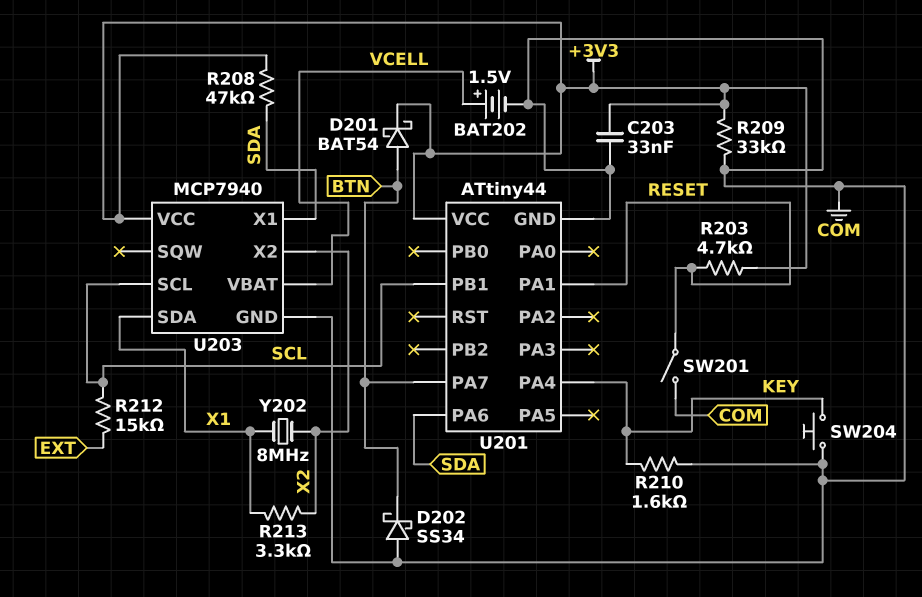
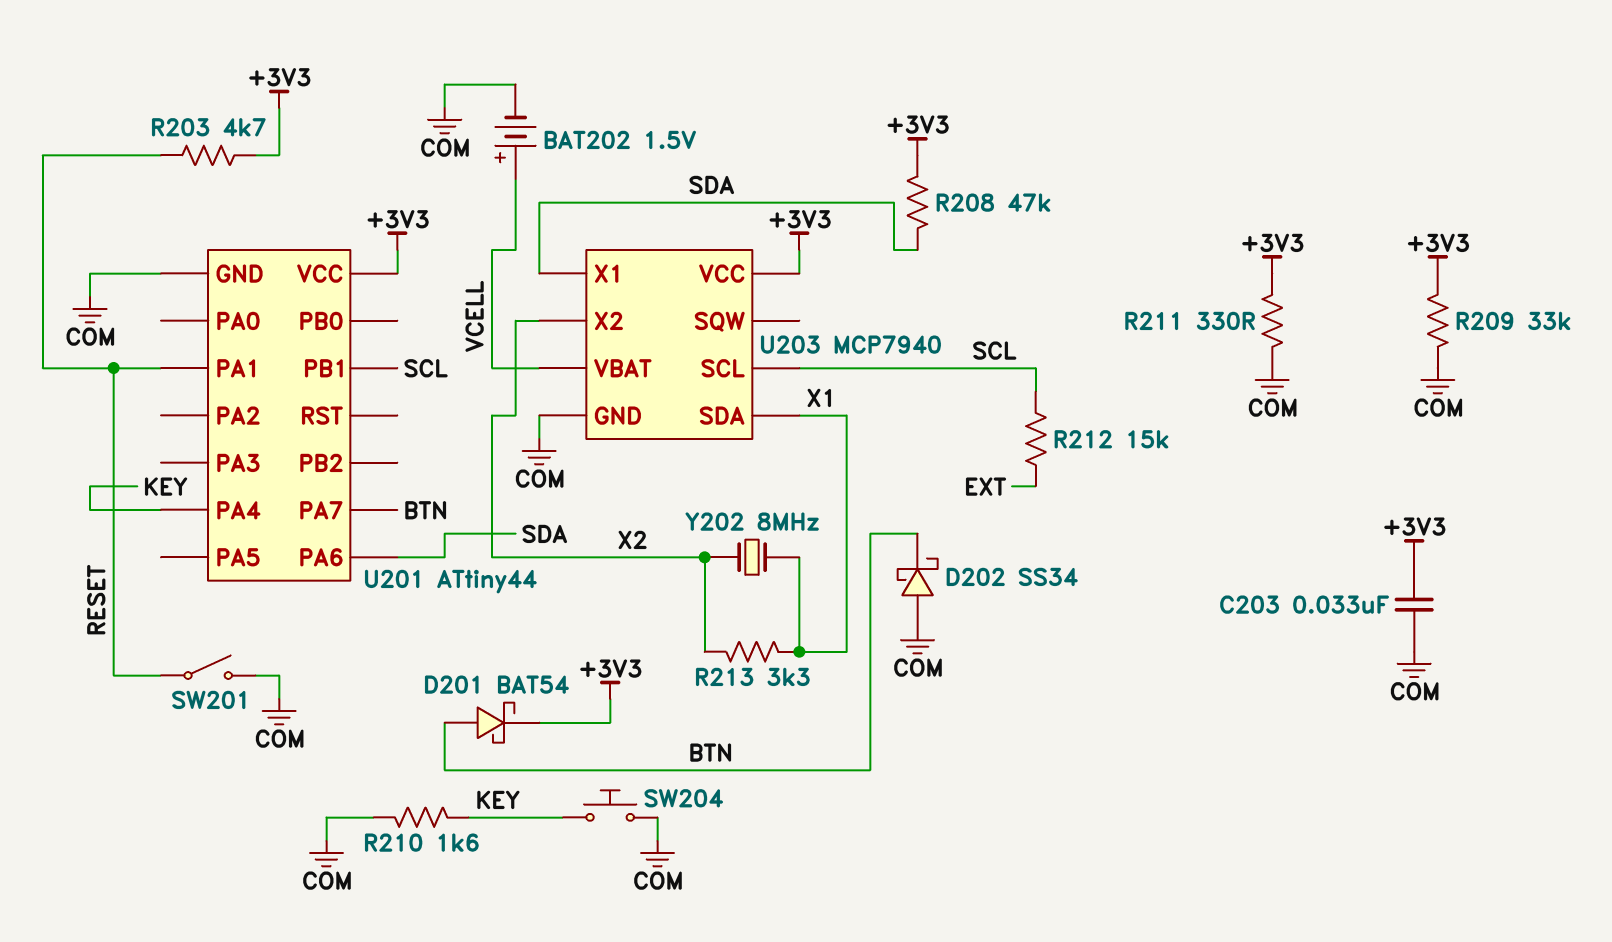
R211: none -> 330 (+3V3, COM)

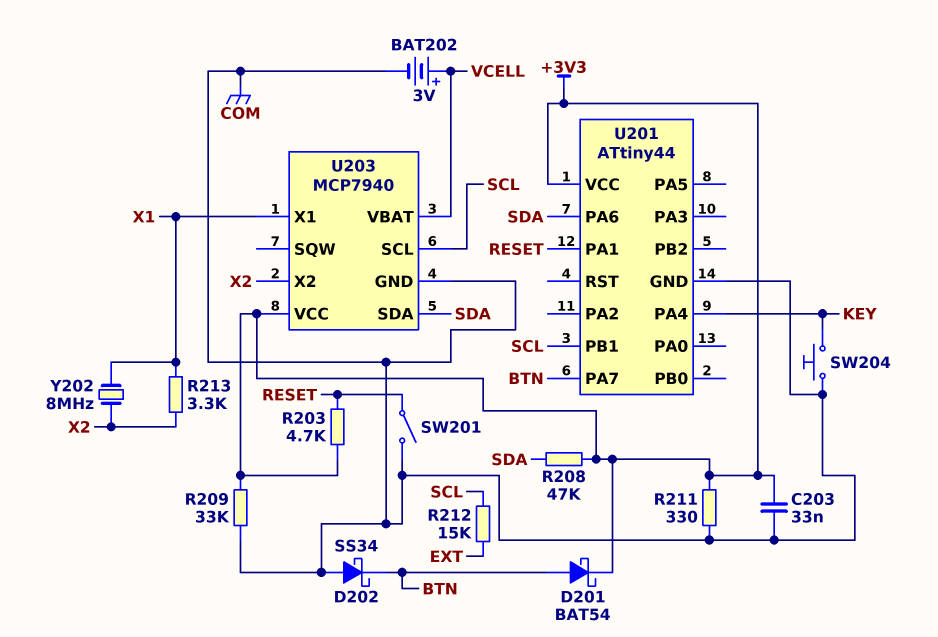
BAT202: 1.5V (plus VCELL, minus COM) -> 3V (plus VCELL, minus COM)
R210: 1.6k (COM, KEY) -> none
U203 pin SDA: X1 -> SDA
U203 pin X1: SDA -> X1

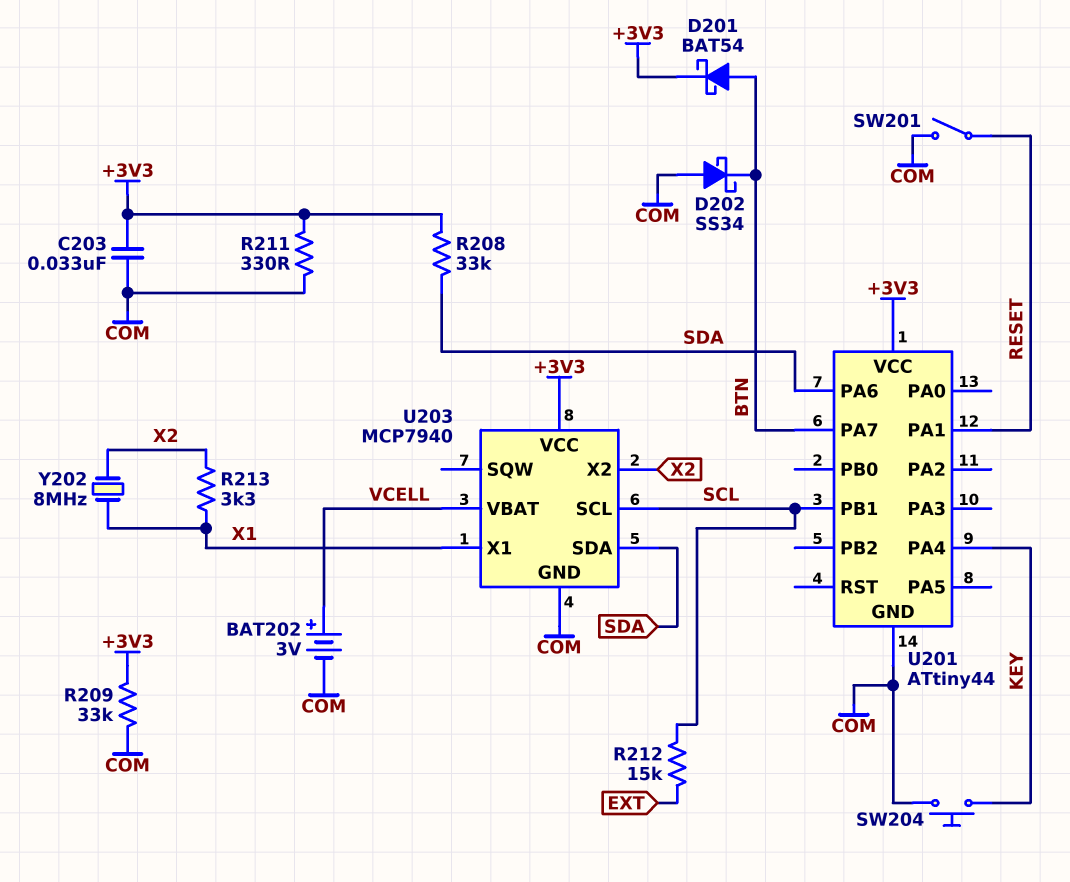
R203: 4.7k (+3V3, RESET) -> none
R208: 47k (+3V3, SDA) -> 33k (+3V3, SDA)

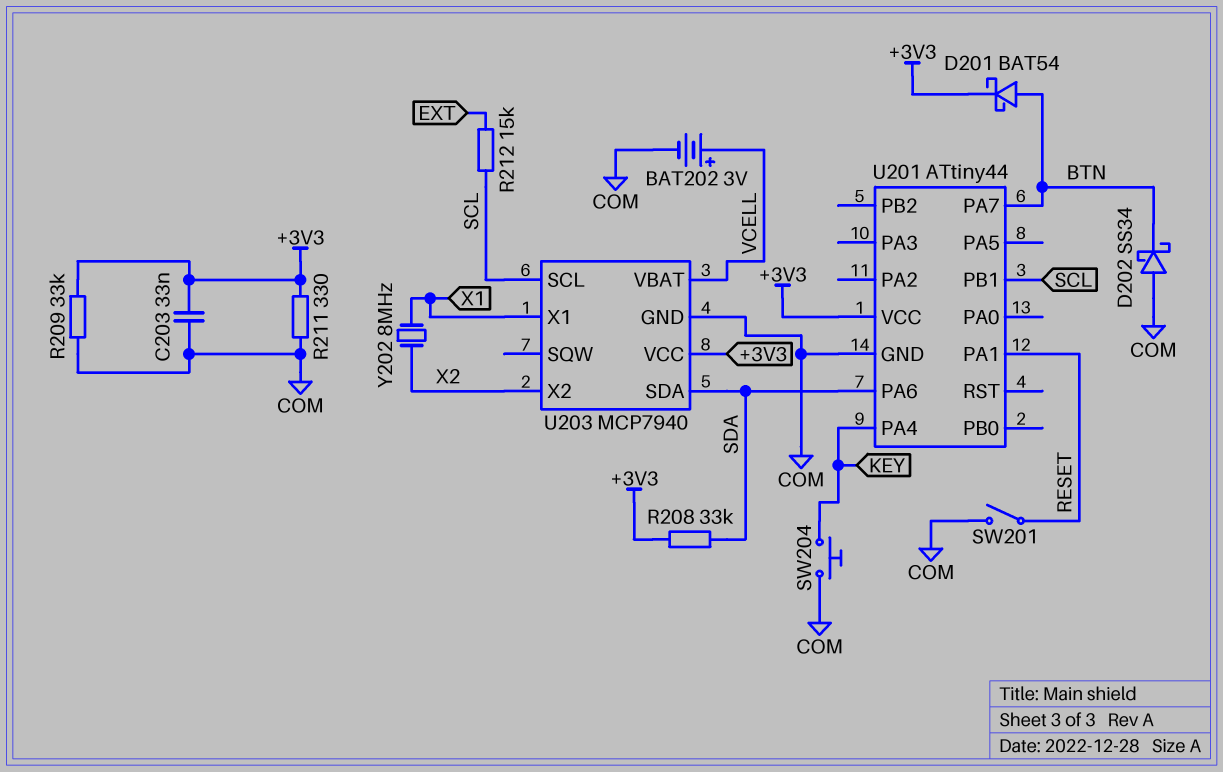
R213: 3.3k (X1, X2) -> none

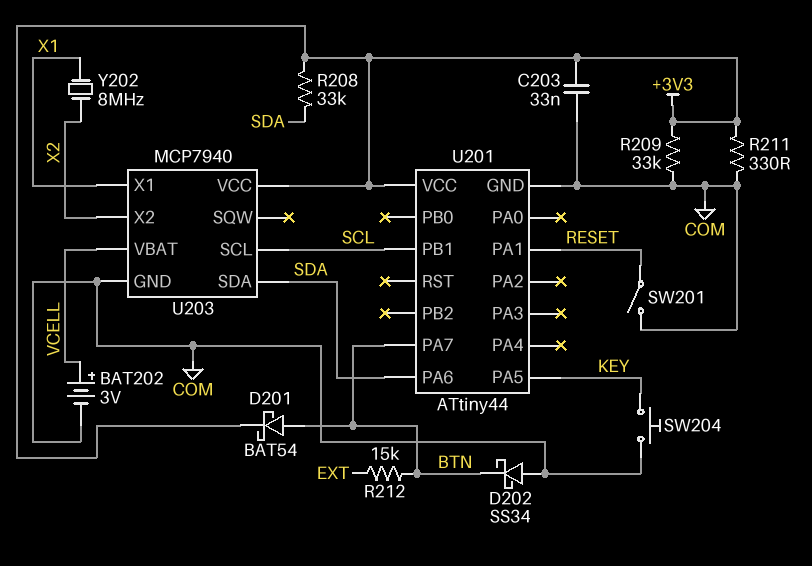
R212: 15k (EXT, SCL) -> 15k (BTN, EXT)
U201 pin PA4: KEY -> none
U201 pin PA5: none -> KEY

